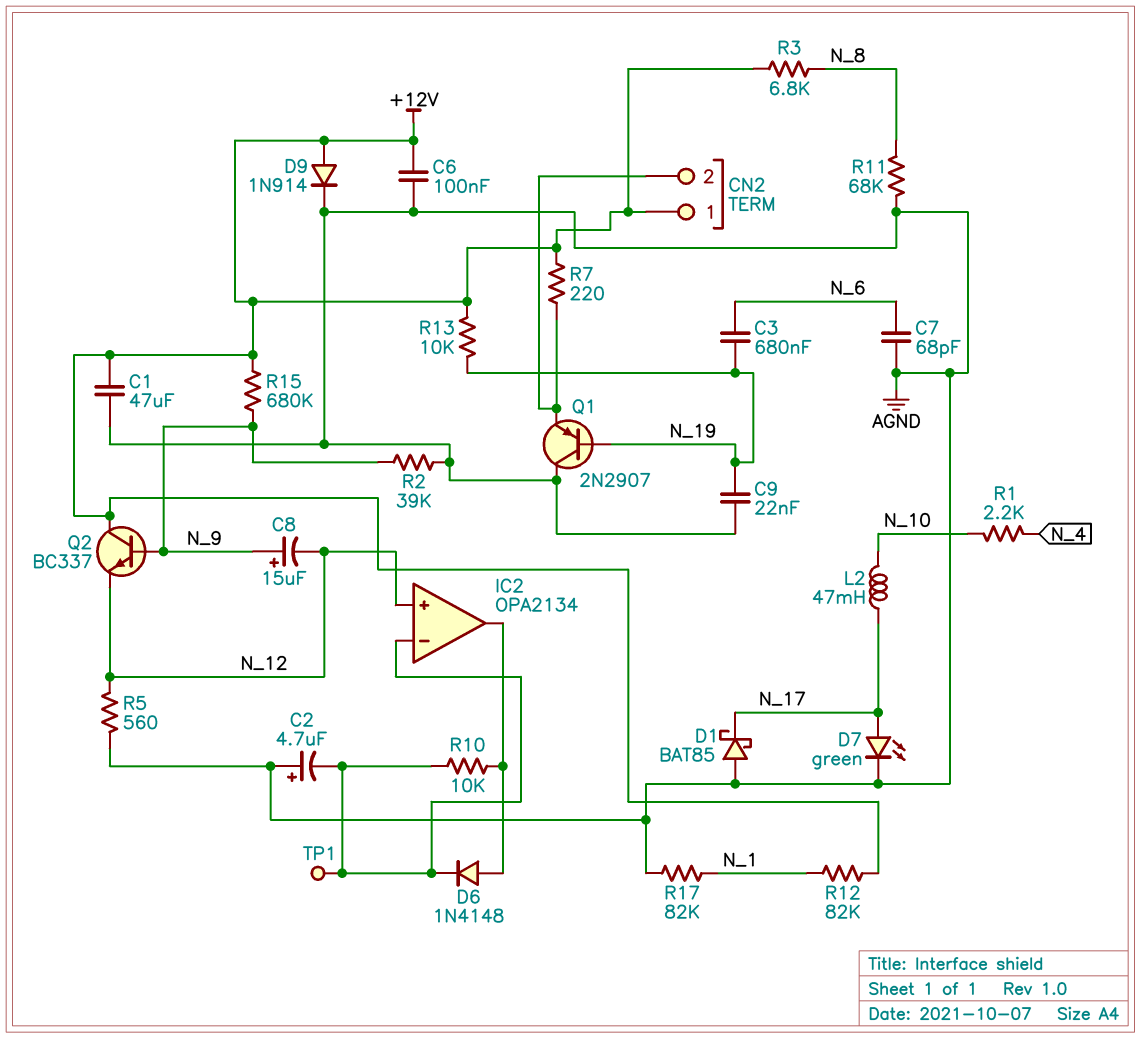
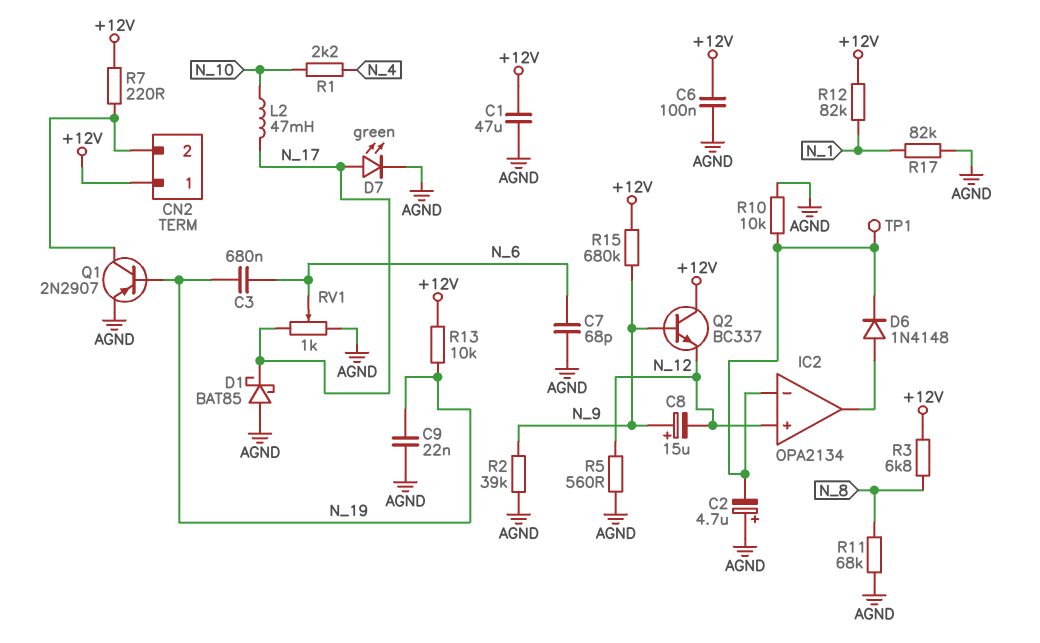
D9: diode 1N914 (A +12V, K AGND) -> none
Q1: PNP 2N2907 (B N_19, C AGND, E CN2/2) -> PNP 2N2907 (B N_19, C CN2/2, E AGND)
R10: 10k (IC2/in-, IC2/out) -> 10k (AGND, IC2/in-)
RV1: none -> 1k (AGND, N_17, wiper N_6)

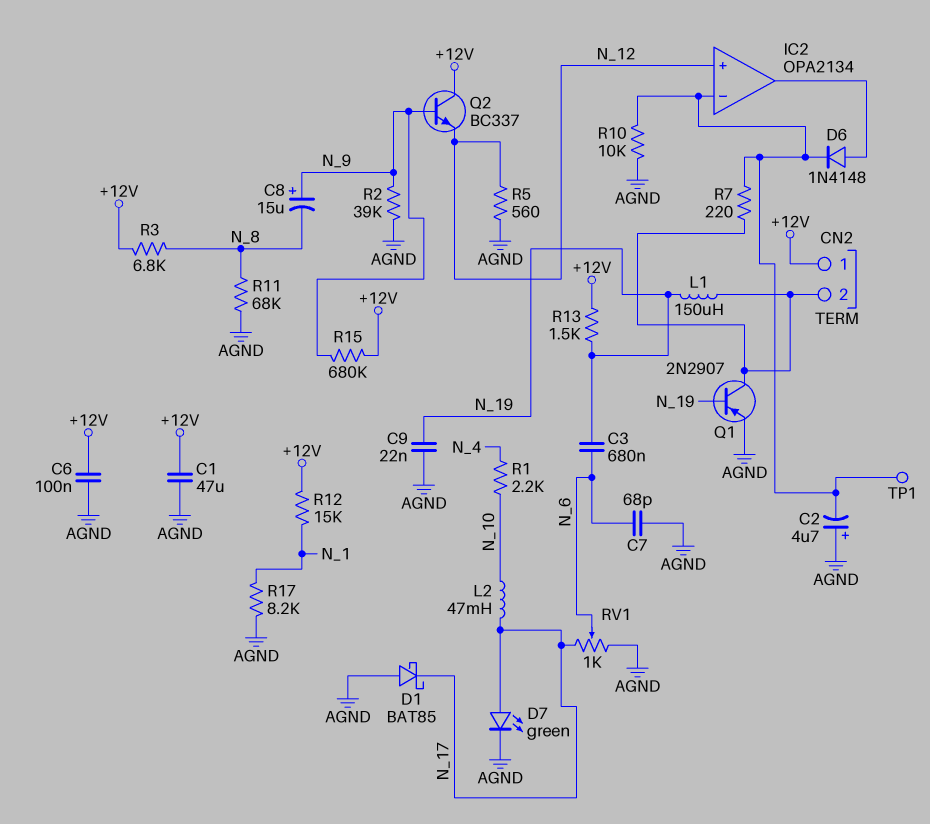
C8: 15uF (plus N_9, minus N_12) -> 15uF (plus N_9, minus N_8)
L1: none -> 150uH (CN2/2, N_19)
R7: 220 (+12V, CN2/2) -> 220 (CN2/2, IC2/in-)
R12: 82k (+12V, N_1) -> 15k (+12V, N_1)
R13: 10k (+12V, N_19) -> 1.5k (+12V, N_19)
R17: 82k (AGND, N_1) -> 8.2k (AGND, N_1)

